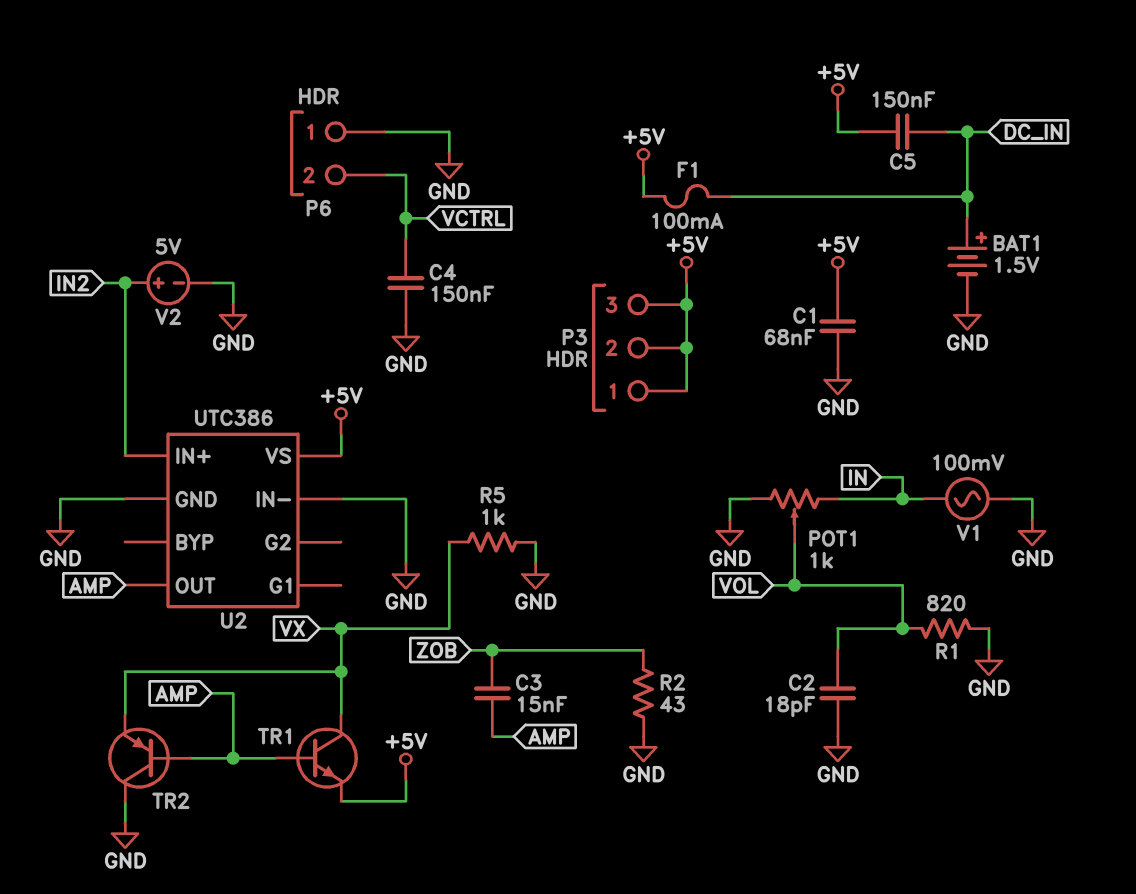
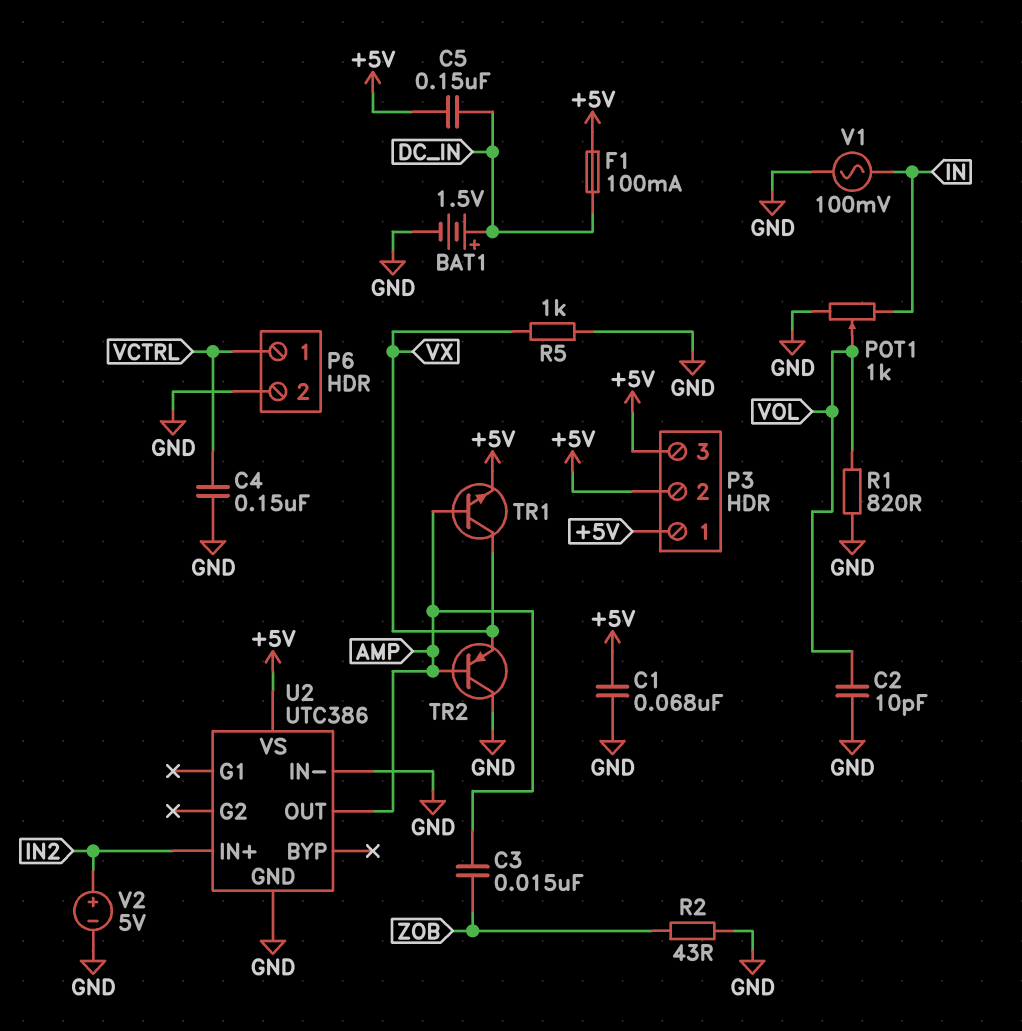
C2: 18pF (GND, VOL) -> 10pF (GND, VOL)
P6 pin 1: GND -> VCTRL
P6 pin 2: VCTRL -> GND

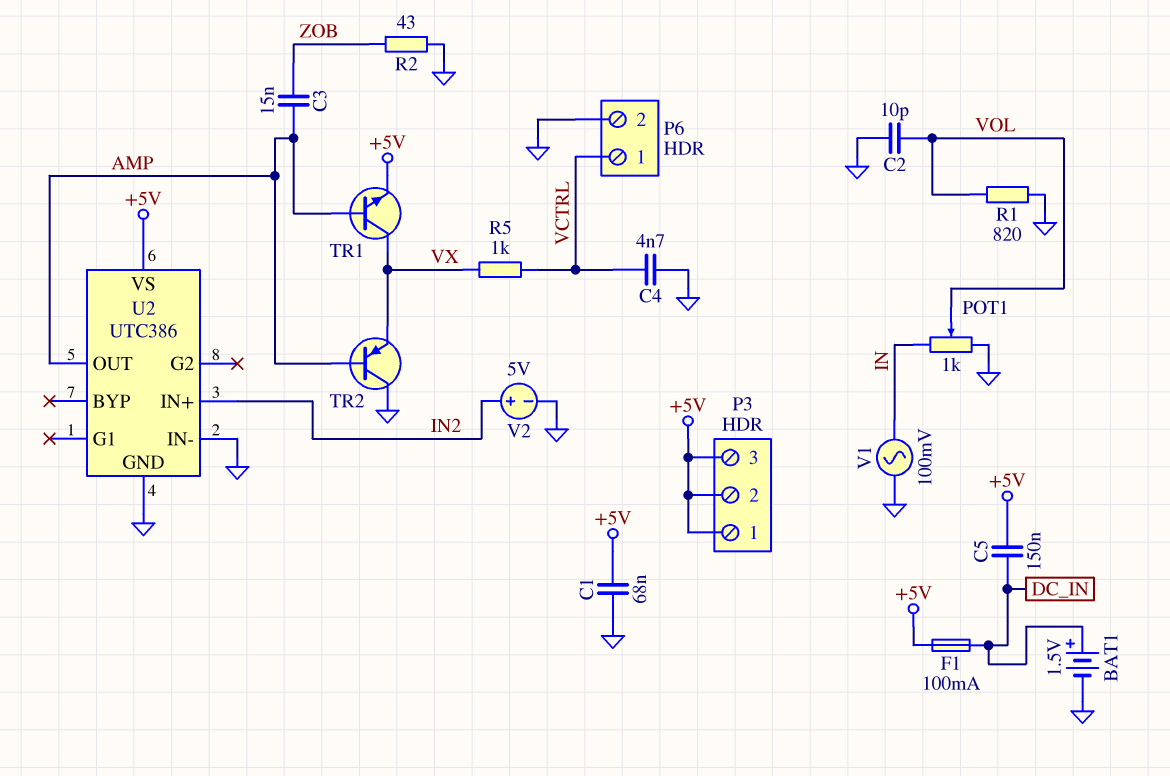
C4: 150nF (GND, VCTRL) -> 4.7nF (GND, VCTRL)
R5: 1k (GND, VX) -> 1k (VCTRL, VX)

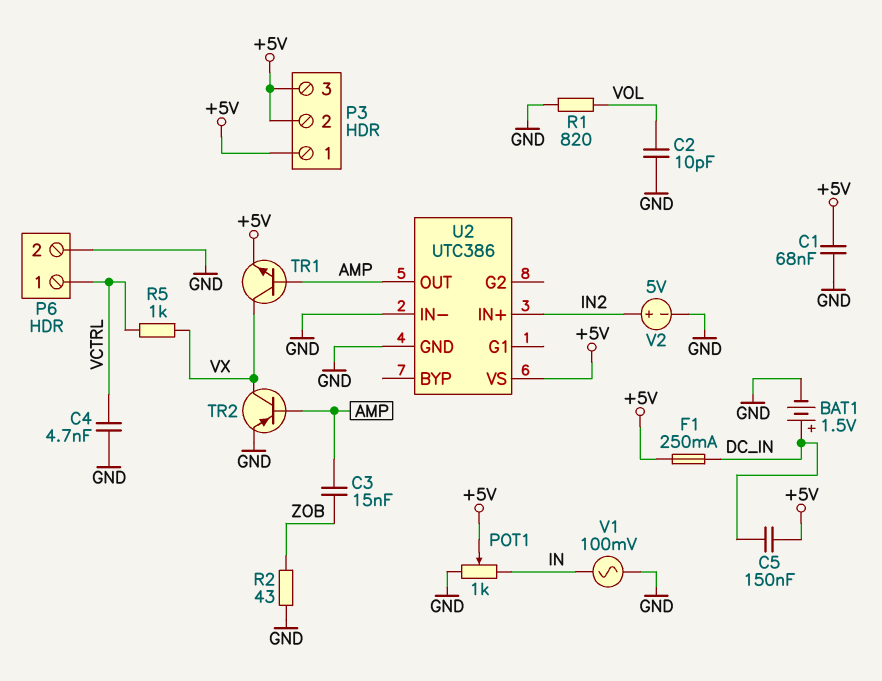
F1: 100mA (+5V, DC_IN) -> 250mA (+5V, DC_IN)
POT1: 1k (GND, IN, wiper VOL) -> 1k (GND, IN, wiper +5V)
TR2: PNP (B AMP, C GND, E VX) -> PNP (B AMP, C VX, E GND)

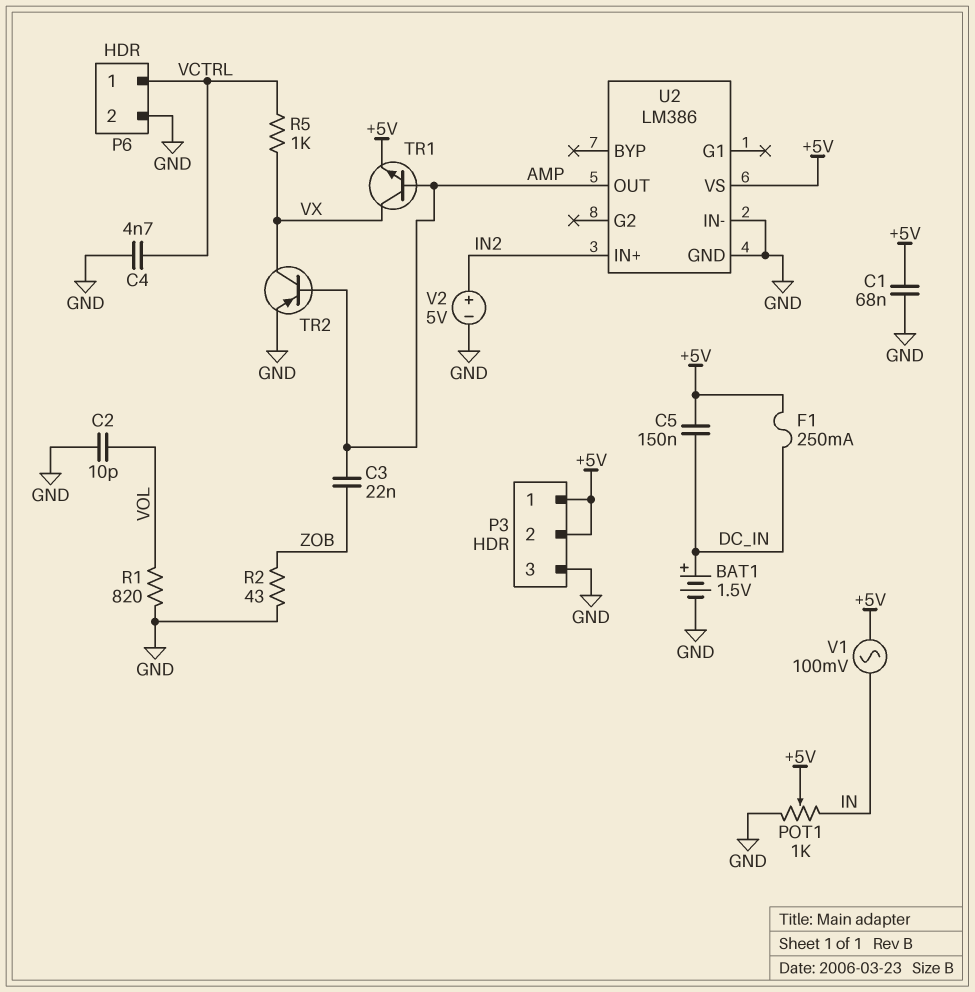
C3: 15nF (AMP, ZOB) -> 22nF (AMP, ZOB)
P3 pin 3: +5V -> GND
U2: UTC386 -> LM386
V1: AC 100mV (GND, IN) -> AC 100mV (+5V, IN)

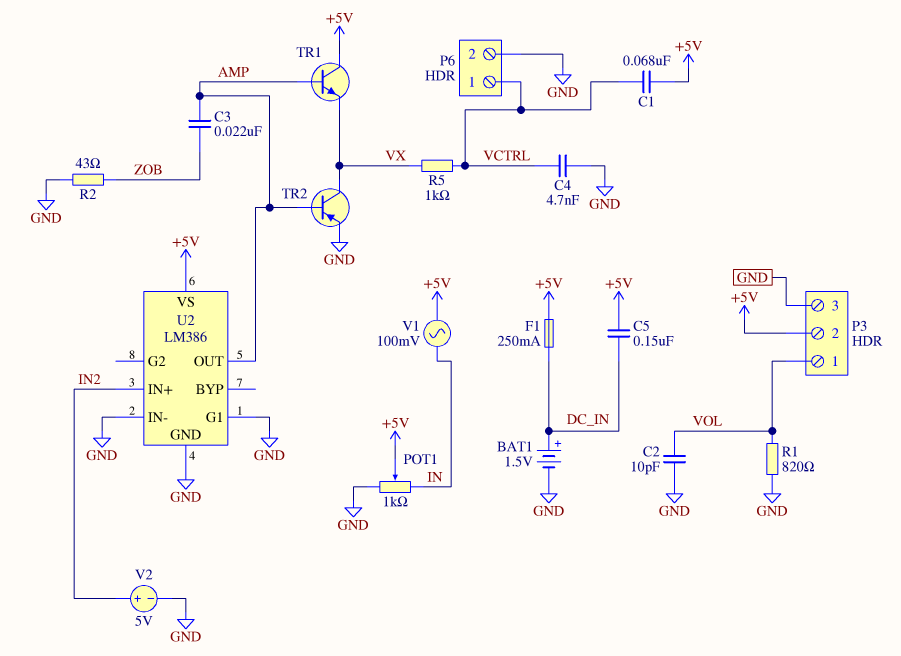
C1: 68nF (+5V, GND) -> 68nF (+5V, VCTRL)
P3 pin 1: +5V -> VOL
TR1: NPN (B AMP, C VX, E +5V) -> NPN (B AMP, C +5V, E VX)
U2 pin G1: none -> GND

